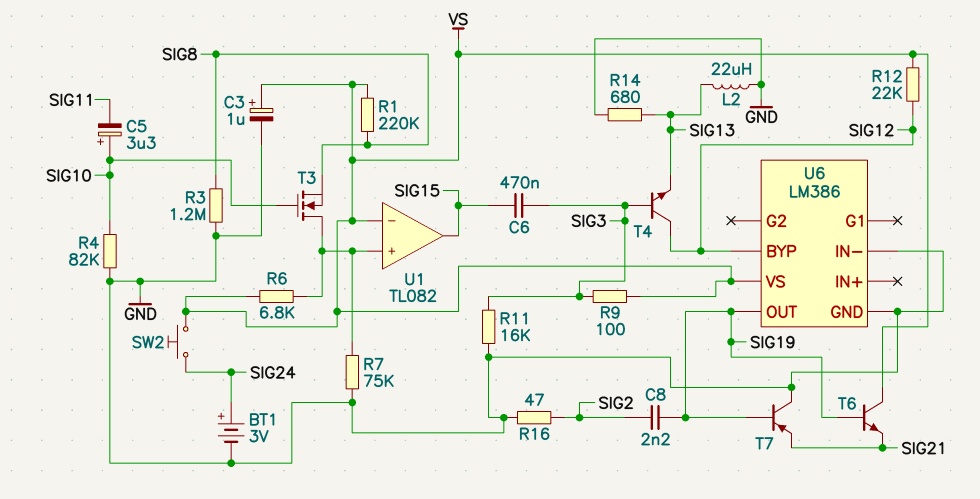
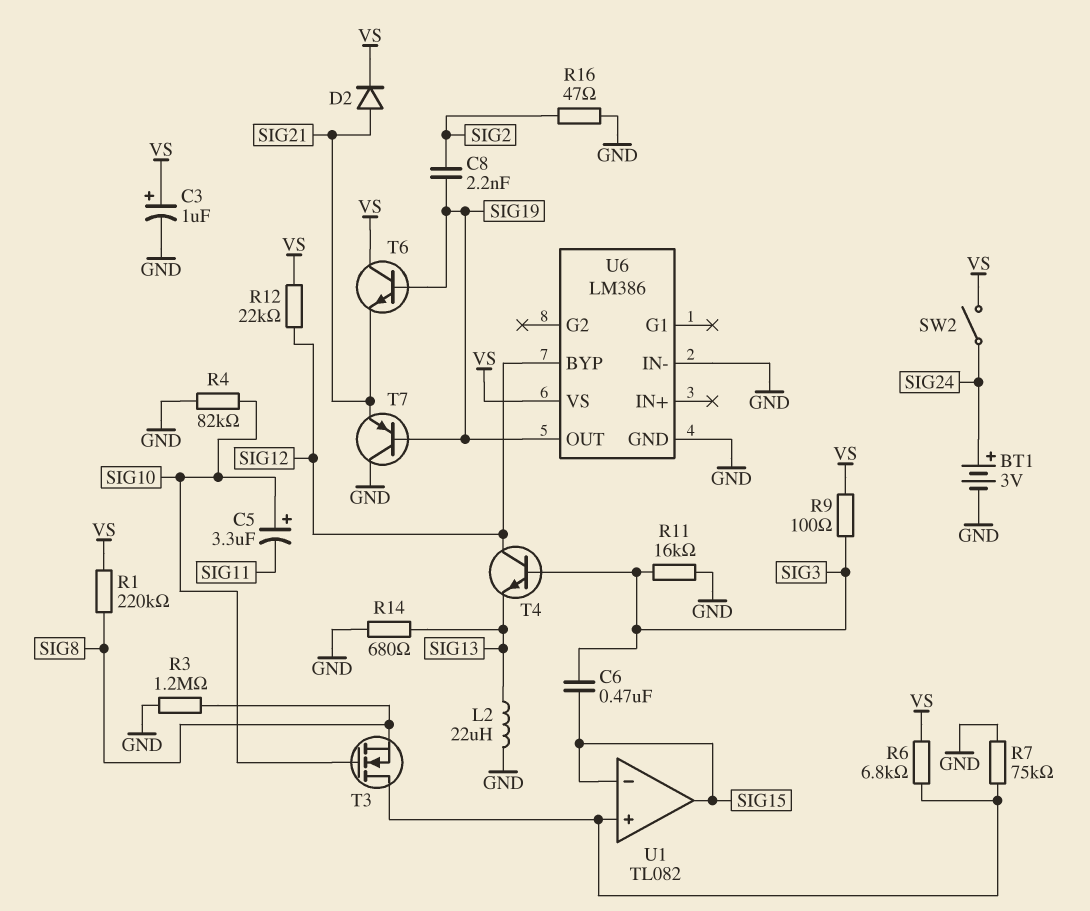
D2: none -> diode (A SIG21, K VS)
SW2: button (SIG24, VS) -> switch (SIG24, VS)
U1 pin in-: VS -> SIG15

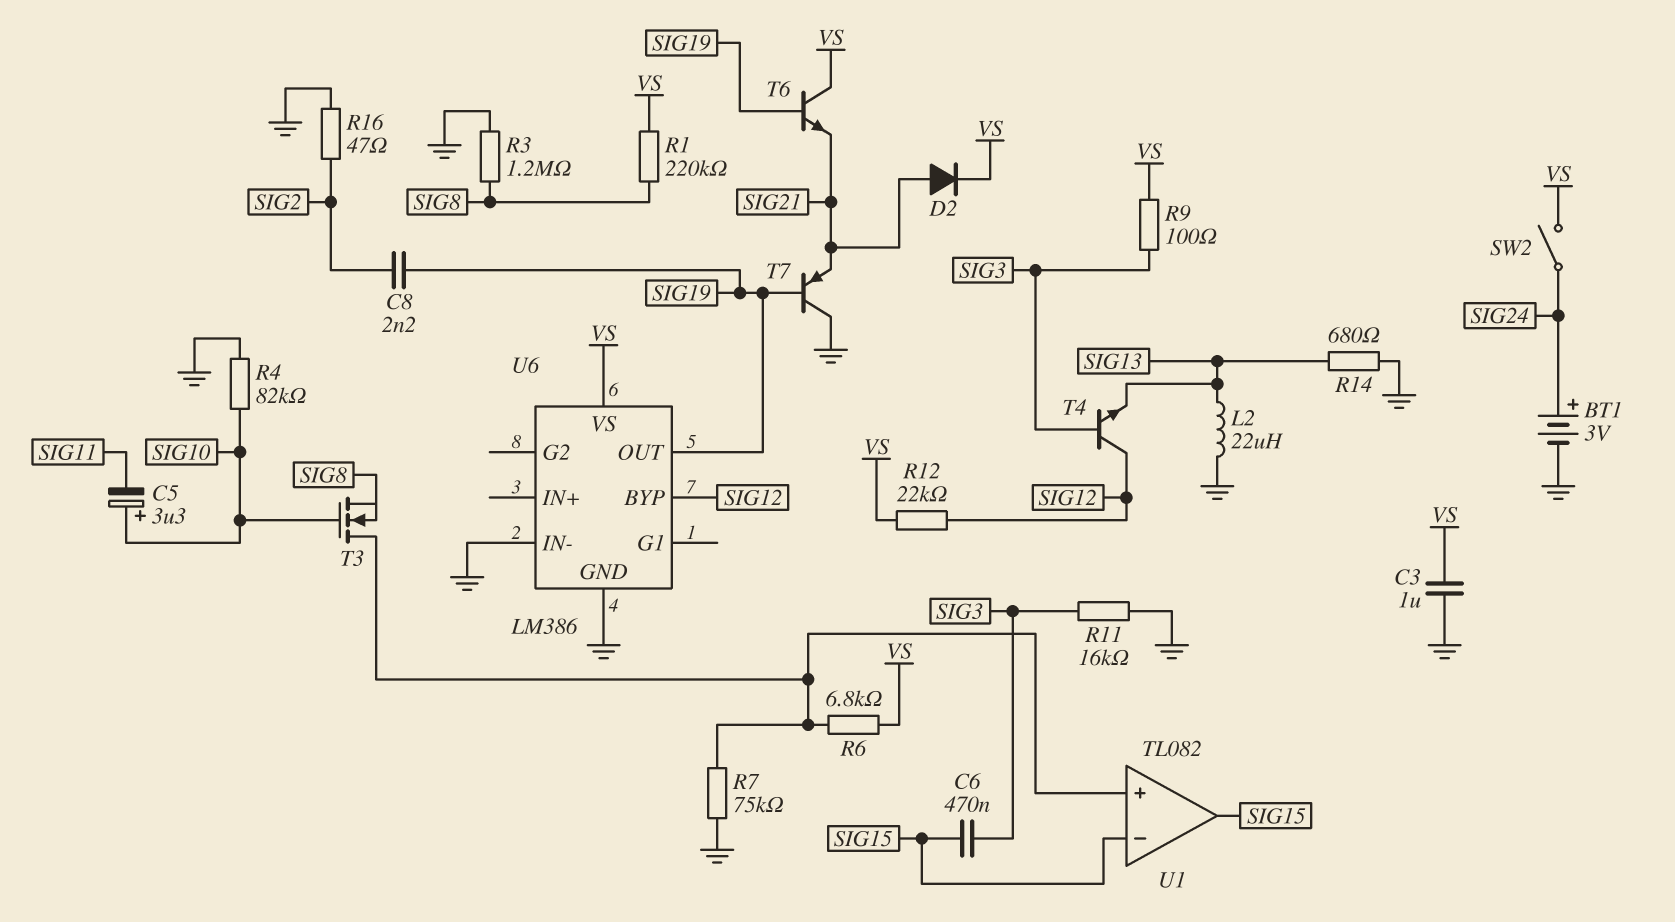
C3: 1uF (plus VS, minus GND) -> 1uF (GND, VS)

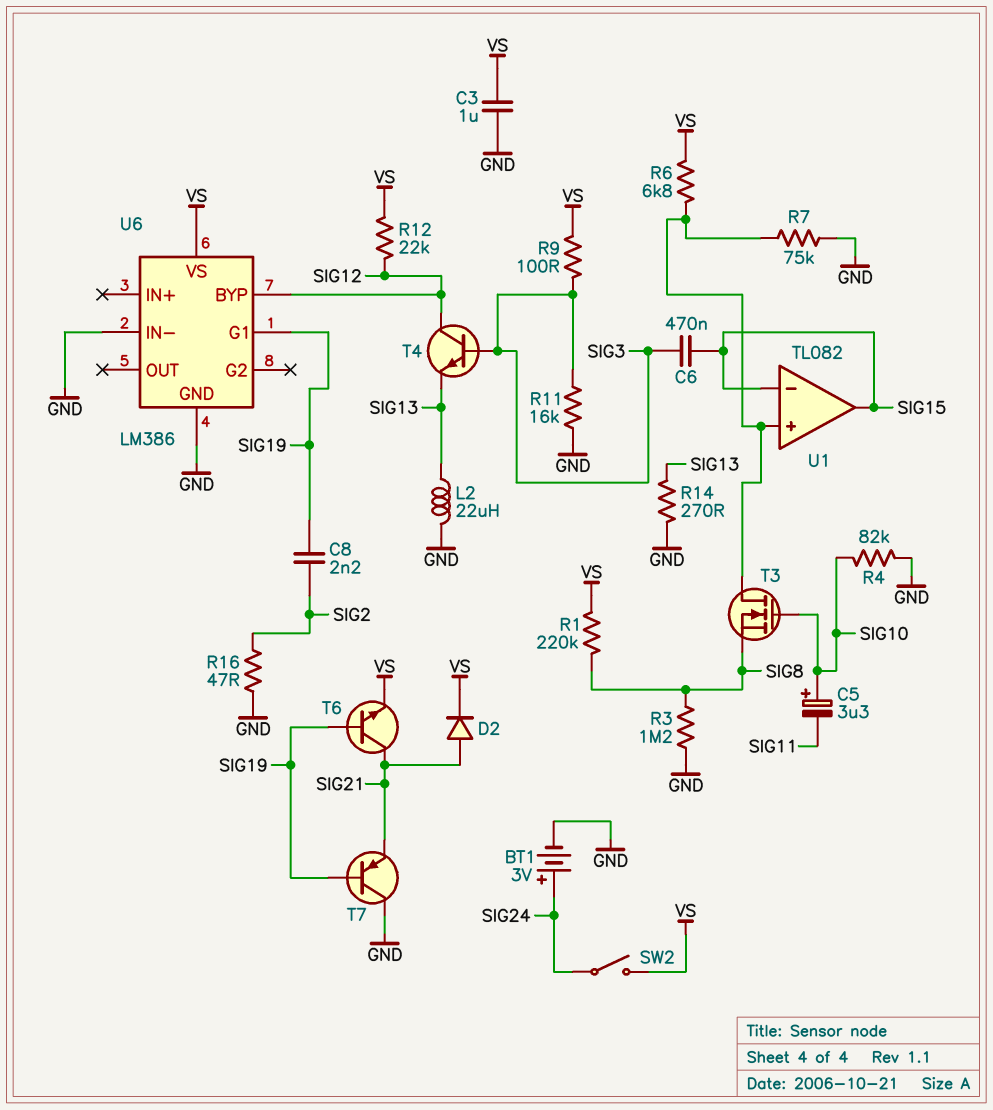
R14: 680 (GND, SIG13) -> 270 (GND, SIG13)
T6: NPN (B SIG19, C VS, E SIG21) -> NPN (B SIG19, C SIG21, E VS)
U6 pin G1: none -> SIG19
U6 pin OUT: SIG19 -> none

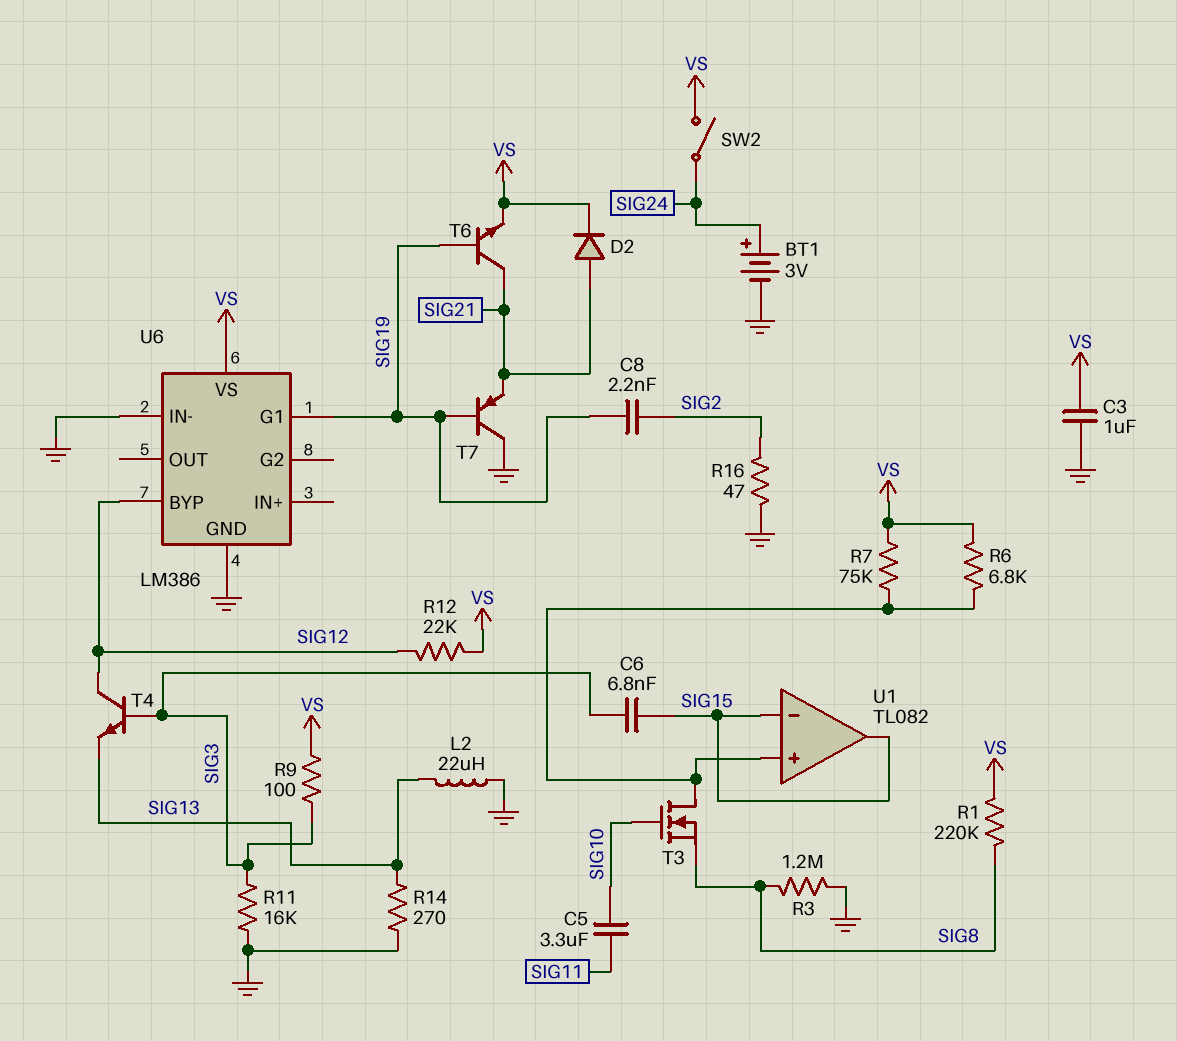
C5: 3.3uF (plus SIG10, minus SIG11) -> 3.3uF (SIG10, SIG11)
C6: 470nF (SIG3, SIG15) -> 6.8nF (SIG3, SIG15)
R4: 82k (GND, SIG10) -> none
R7: 75k (GND, U1/in+) -> 75k (U1/in+, VS)

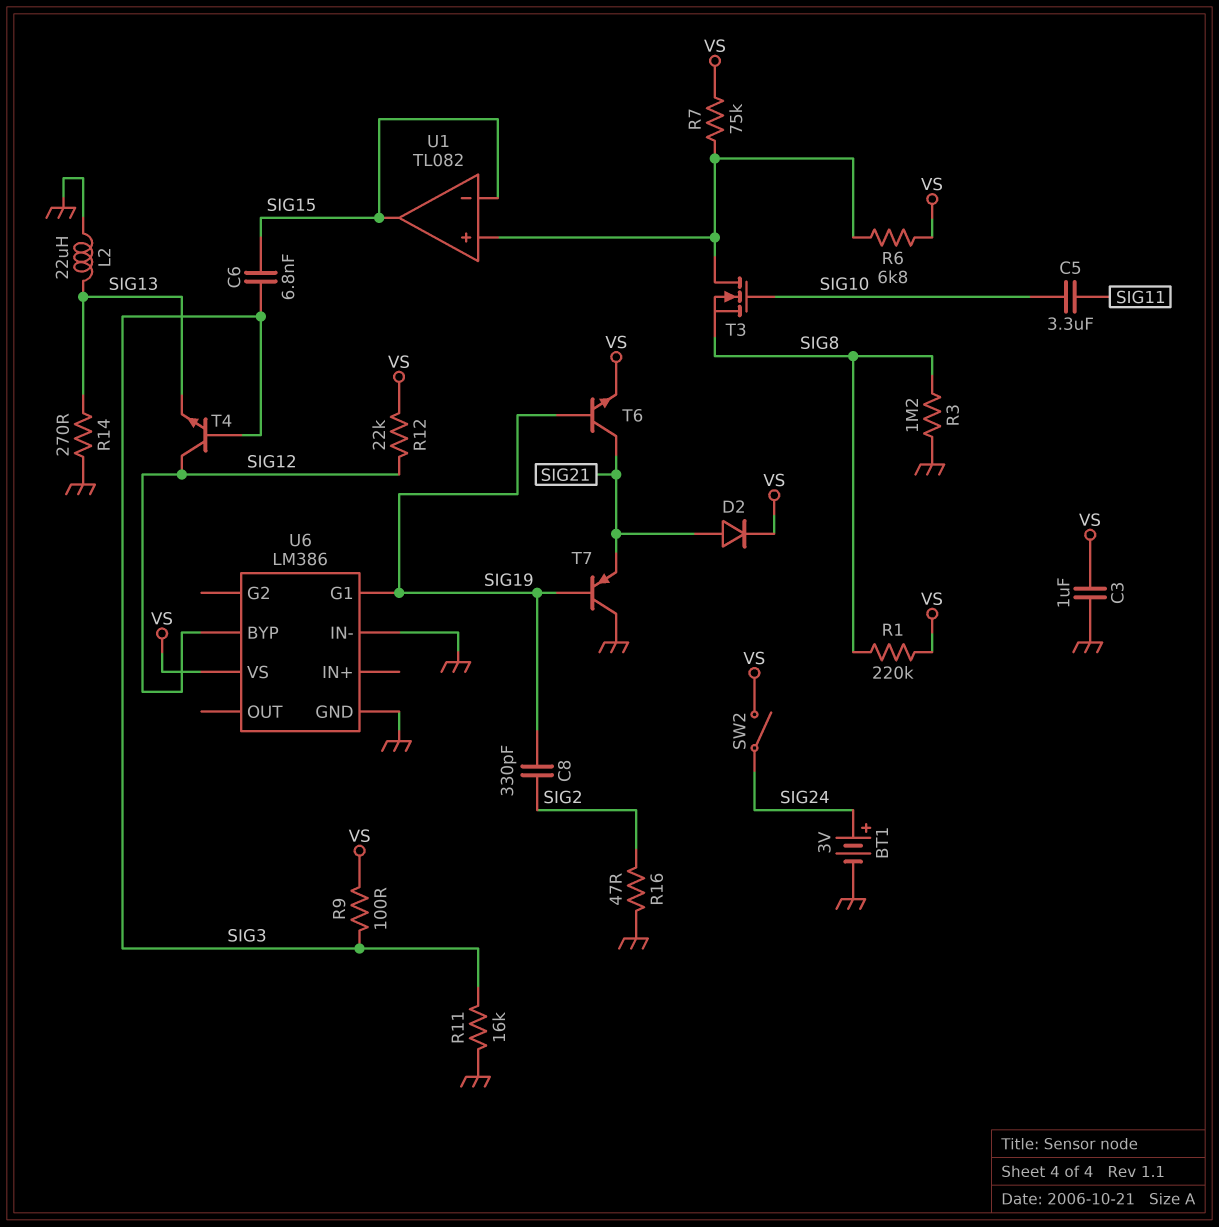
C8: 2.2nF (SIG2, SIG19) -> 330pF (SIG2, SIG19)

